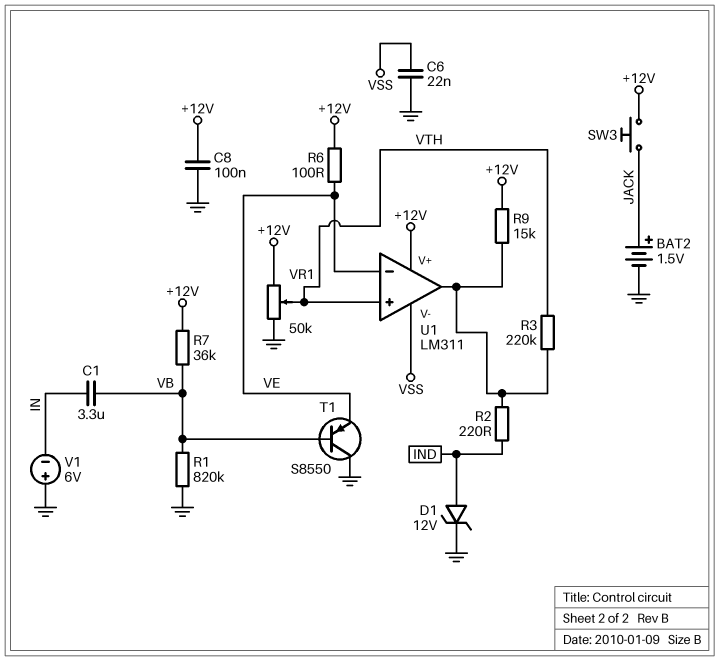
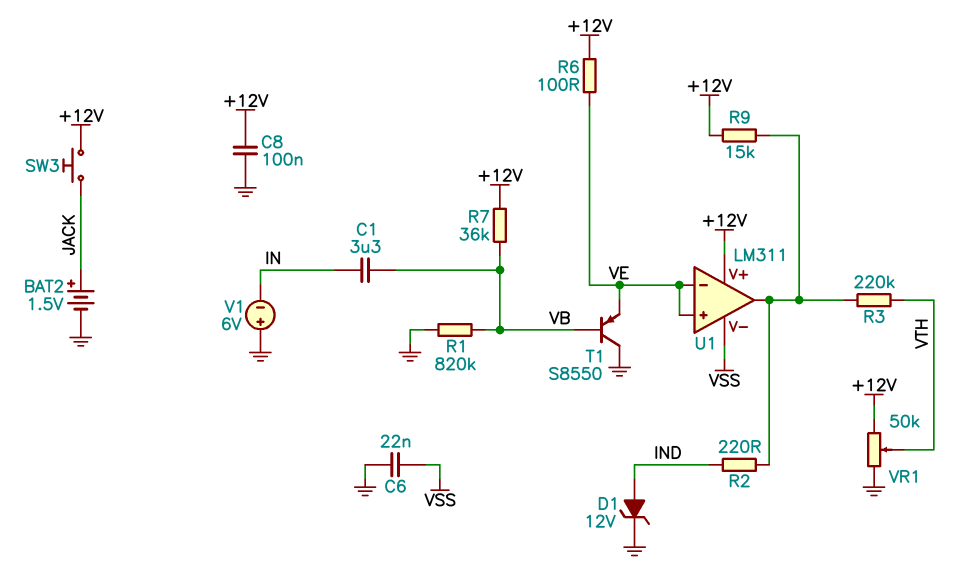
U1 pin in+: VTH -> VE

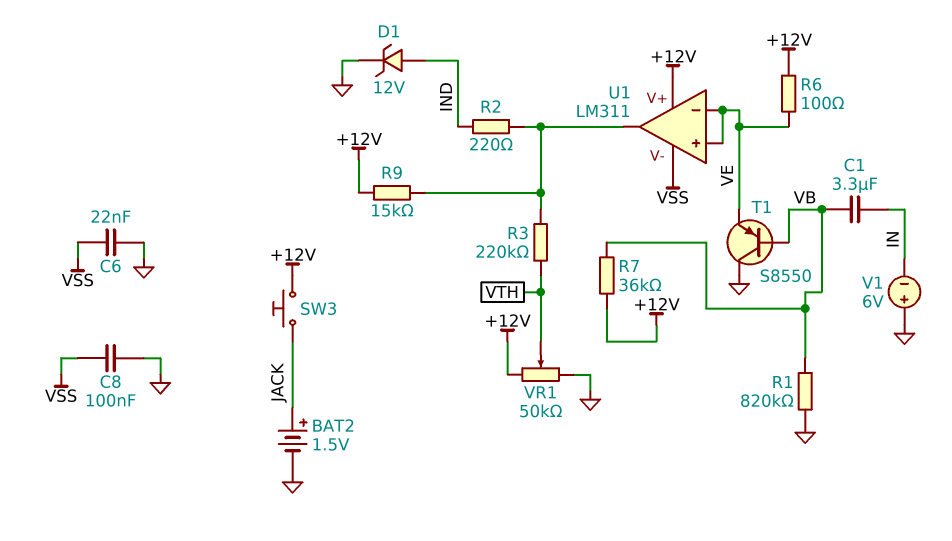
C8: 100nF (+12V, GND) -> 100nF (GND, VSS)

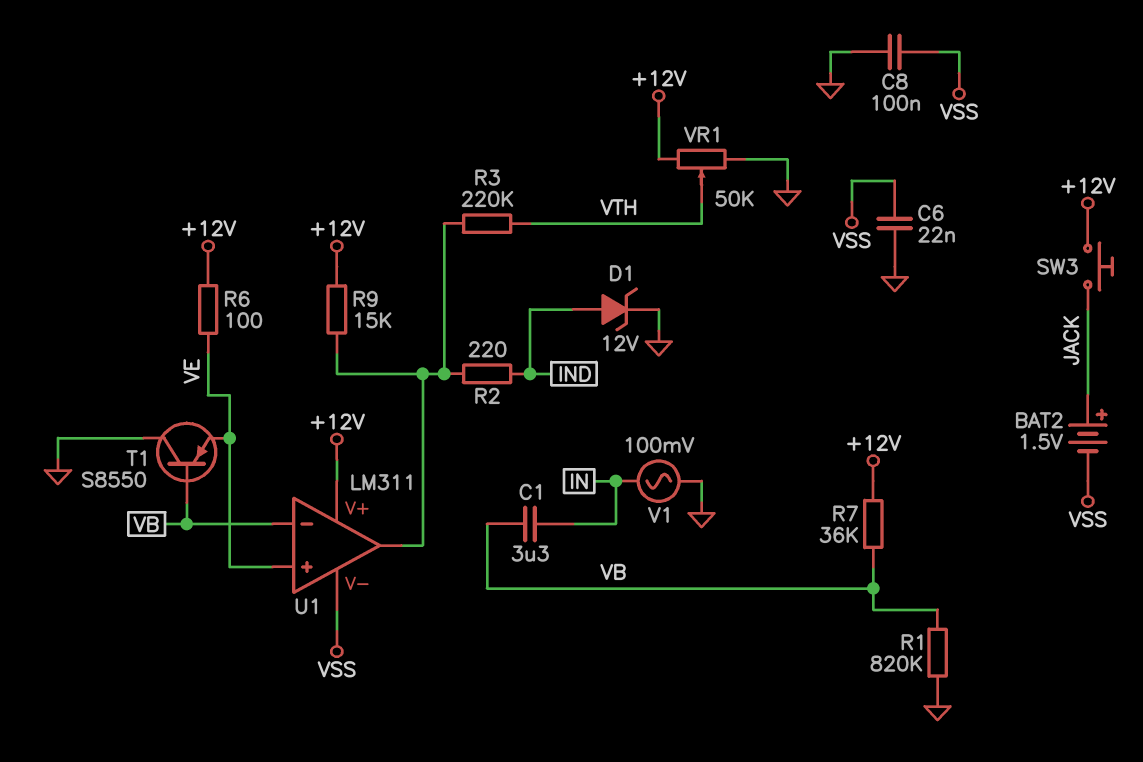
BAT2: 1.5V (plus JACK, minus GND) -> 1.5V (plus JACK, minus VSS)
U1 pin in-: VE -> VB
V1: 6V (plus GND, minus IN) -> AC 100mV (GND, IN)

